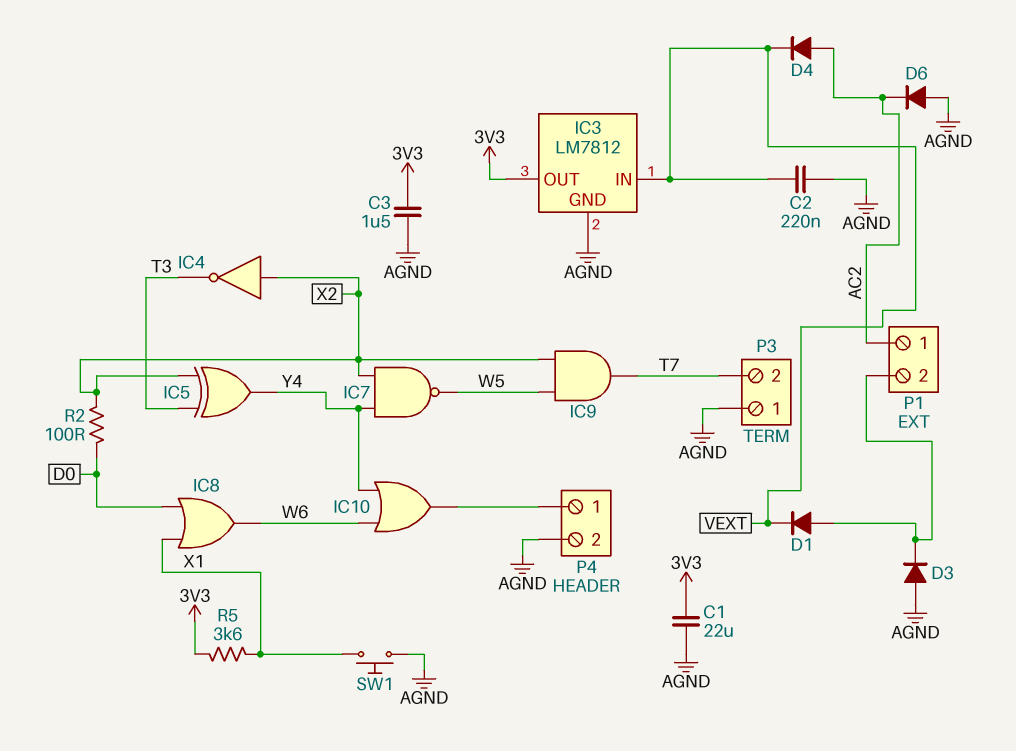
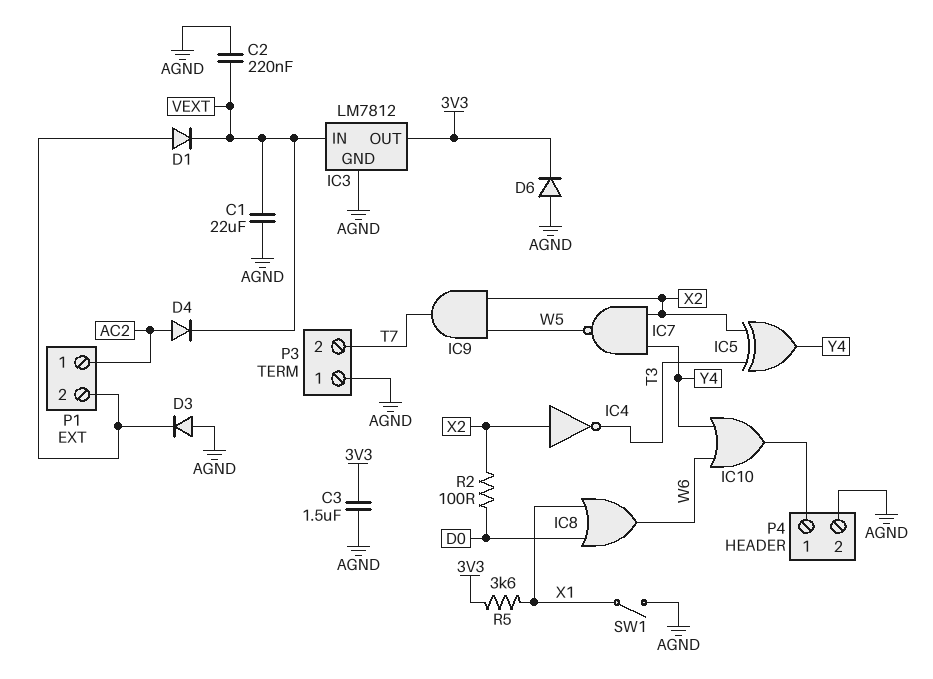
C1: 22uF (3V3, AGND) -> 22uF (AGND, VEXT)
D6: diode (A AGND, K AC2) -> diode (A AGND, K 3V3)
SW1: button (AGND, X1) -> switch (AGND, X1)

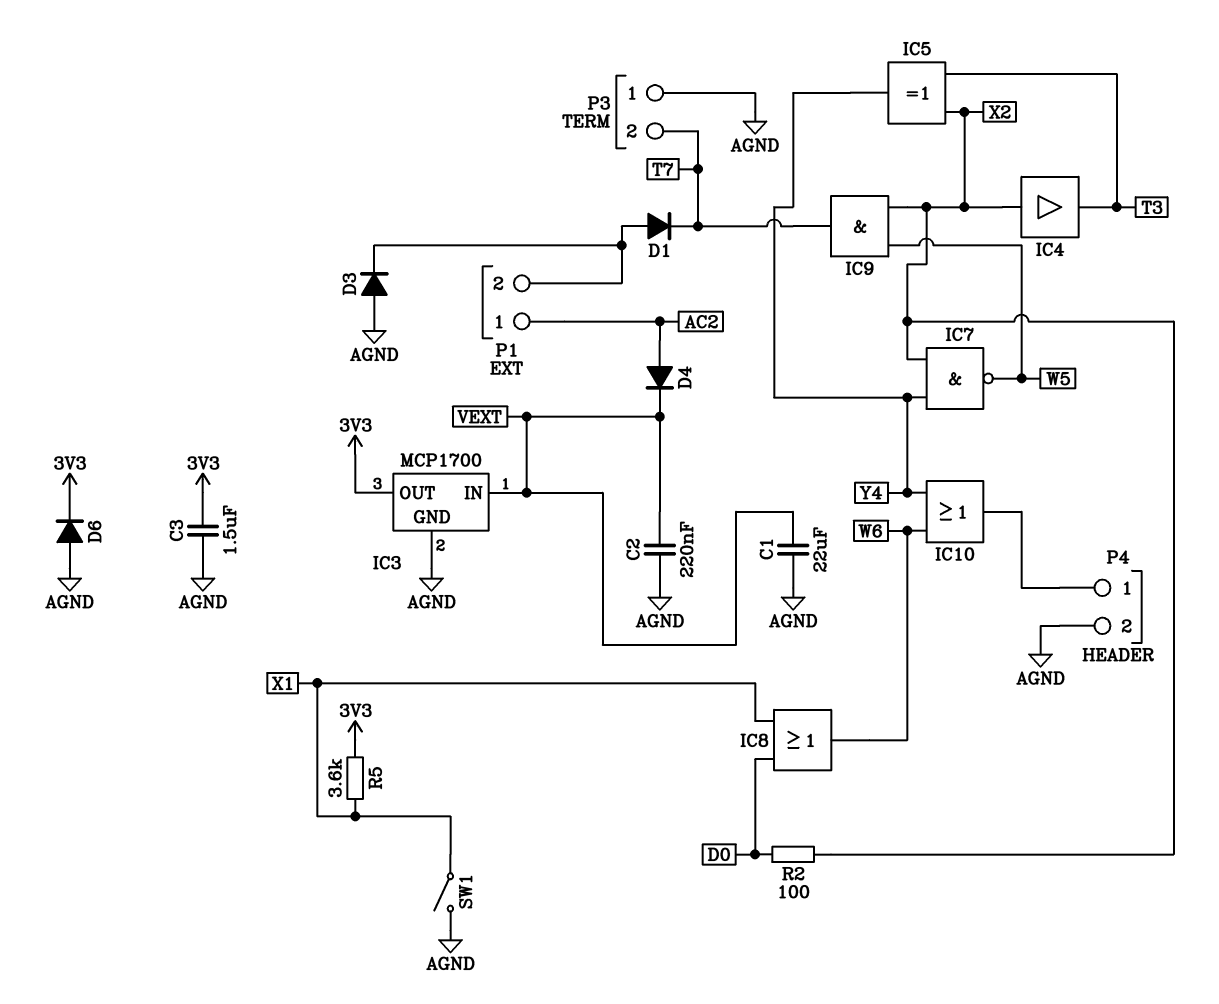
D1: diode (A P1/2, K VEXT) -> diode (A P1/2, K T7)
IC3: LM7812 -> MCP1700
IC4: NOT (in X2, out T3) -> buffer (in X2, out T3)

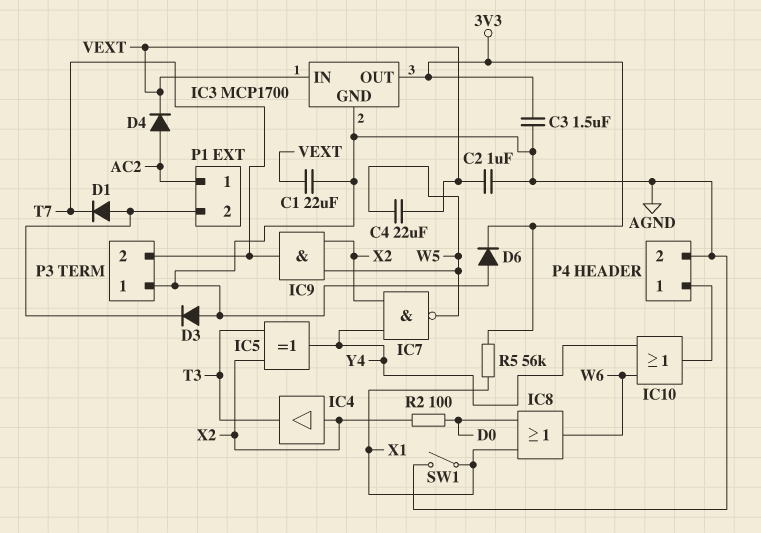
C2: 220nF (AGND, VEXT) -> 1uF (AGND, VEXT)
C4: none -> 22uF (VEXT, W5)
R5: 3.6k (3V3, X1) -> 56k (3V3, X1)

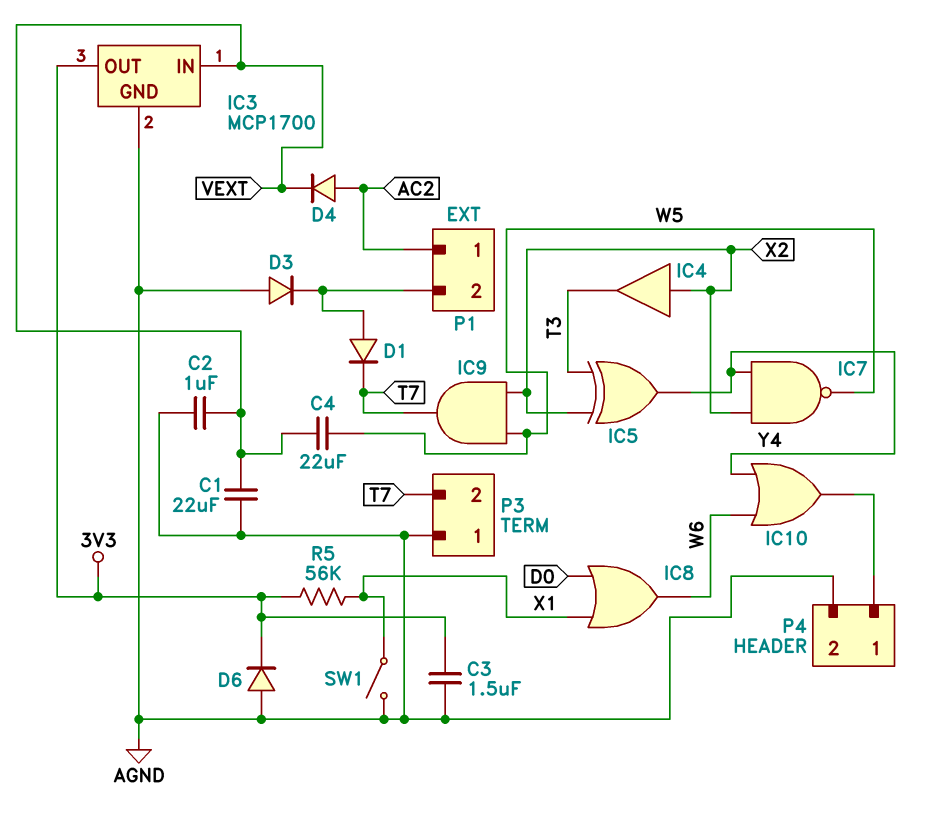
R2: 100 (D0, X2) -> none

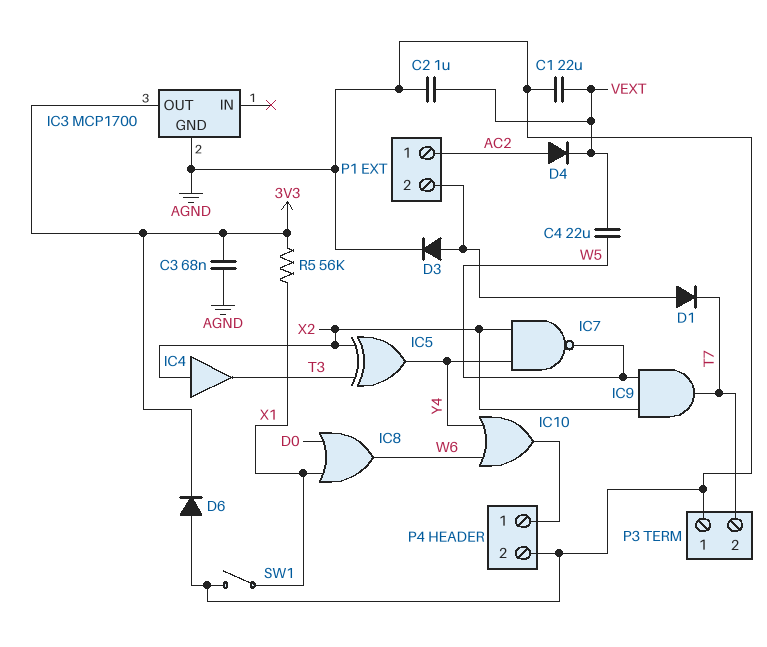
C3: 1.5uF (3V3, AGND) -> 68nF (3V3, AGND)
D3: diode (A AGND, K P1/2) -> diode (A P1/2, K AGND)
IC3 pin IN: VEXT -> none

